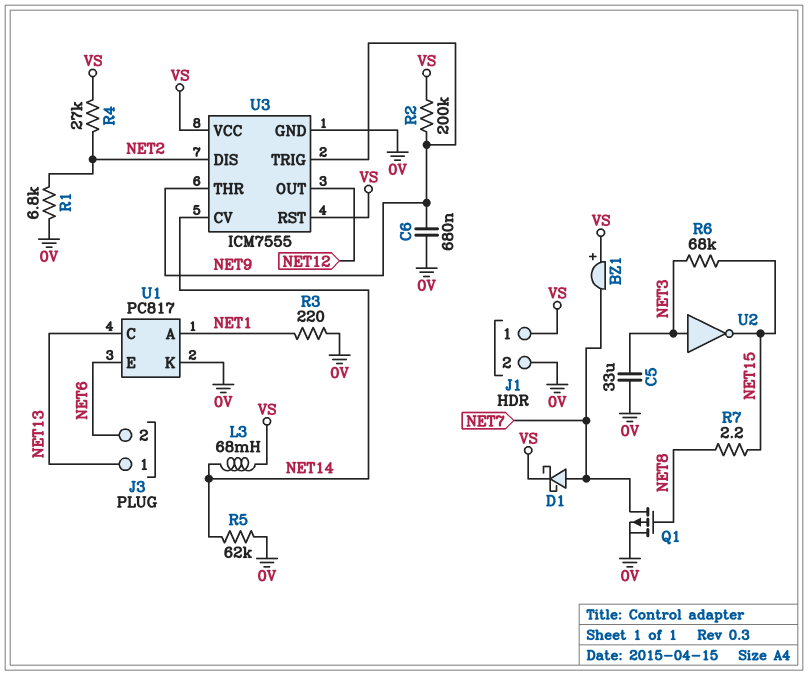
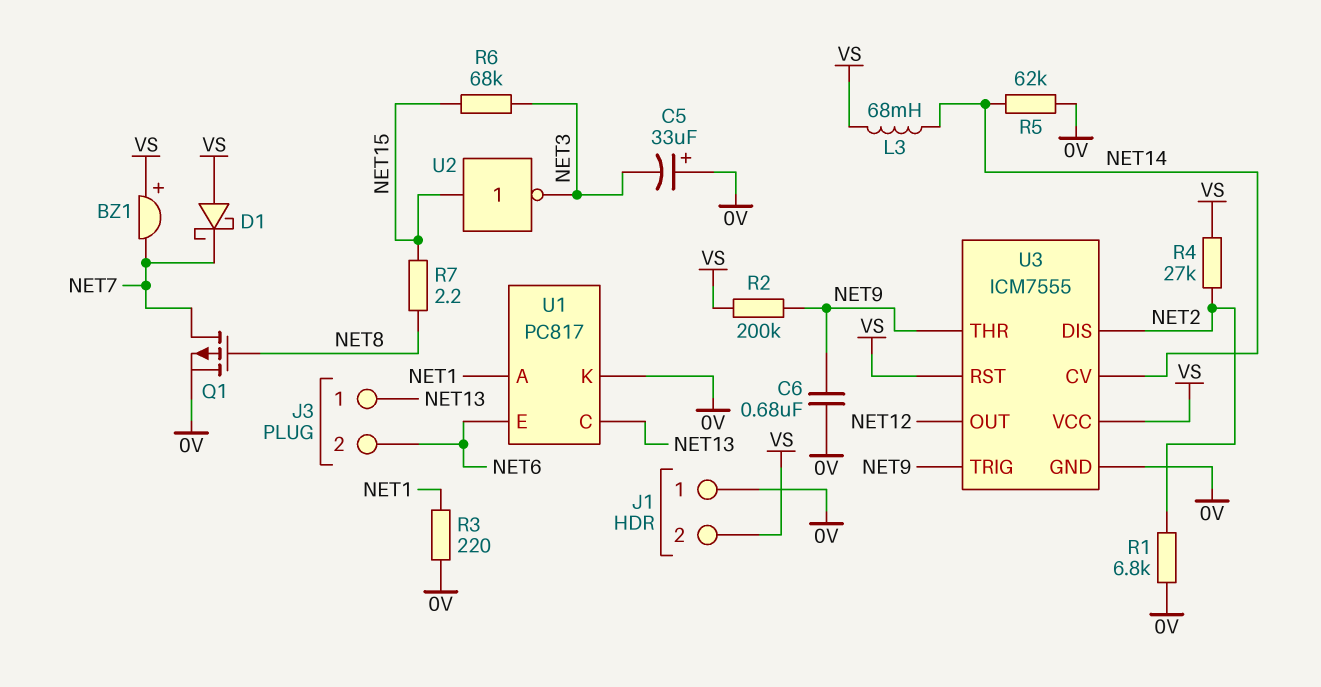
C5: 33uF (0V, NET3) -> 33uF (plus 0V, minus NET3)
D1: schottky (A NET7, K VS) -> schottky (A VS, K NET7)
J1 pin 1: VS -> 0V
J1 pin 2: 0V -> VS
U2: NOT (in NET3, out NET15) -> NOT (in NET15, out NET3)

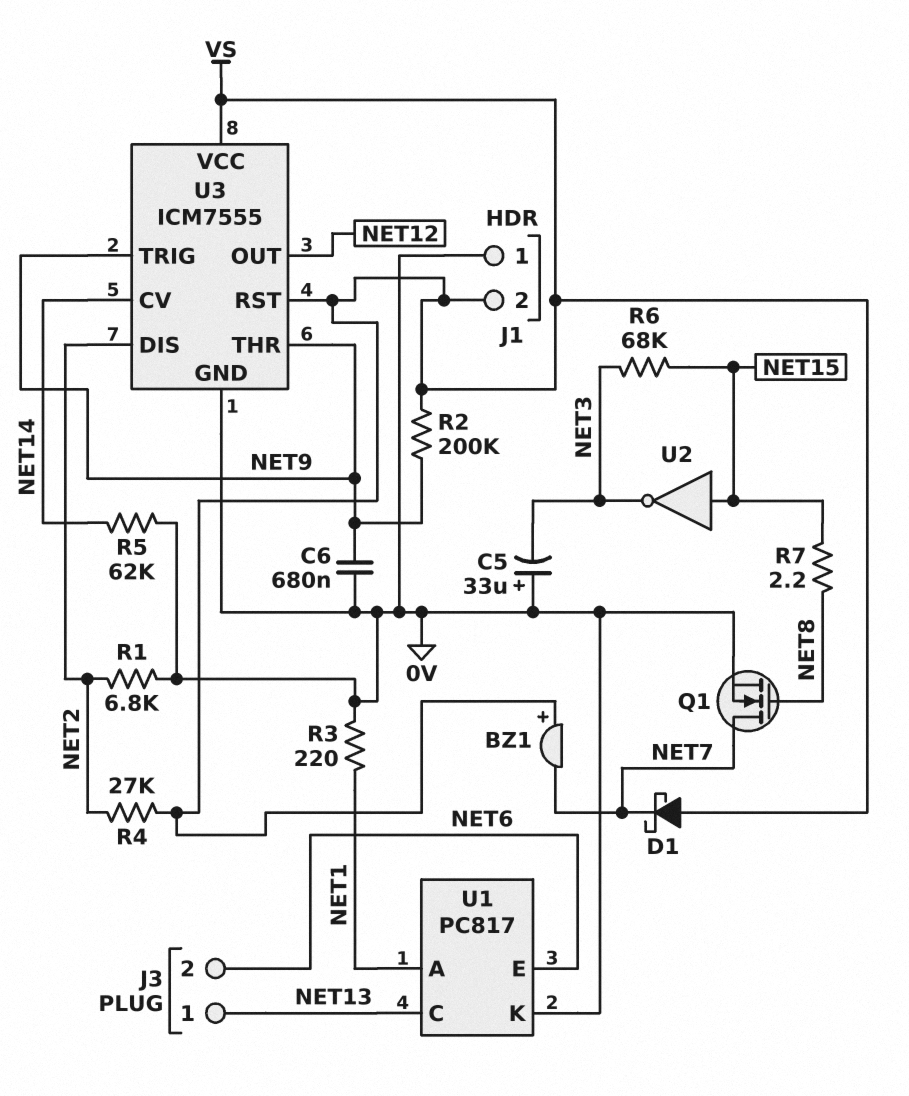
L3: 68mH (NET14, VS) -> none
Q1: PMOS (G NET8, D NET7, S 0V) -> NMOS (G NET8, D NET7, S 0V)

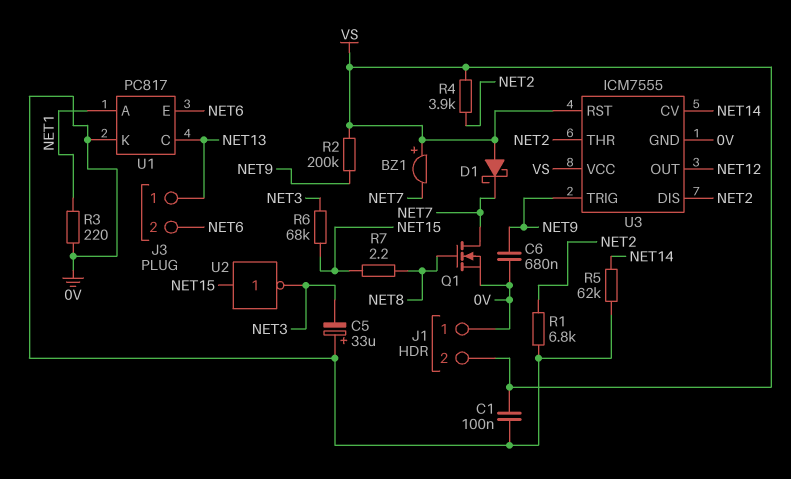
C1: none -> 100nF (0V, VS)
R4: 27k (NET2, VS) -> 3.9k (NET2, VS)
U3 pin THR: NET9 -> NET2

